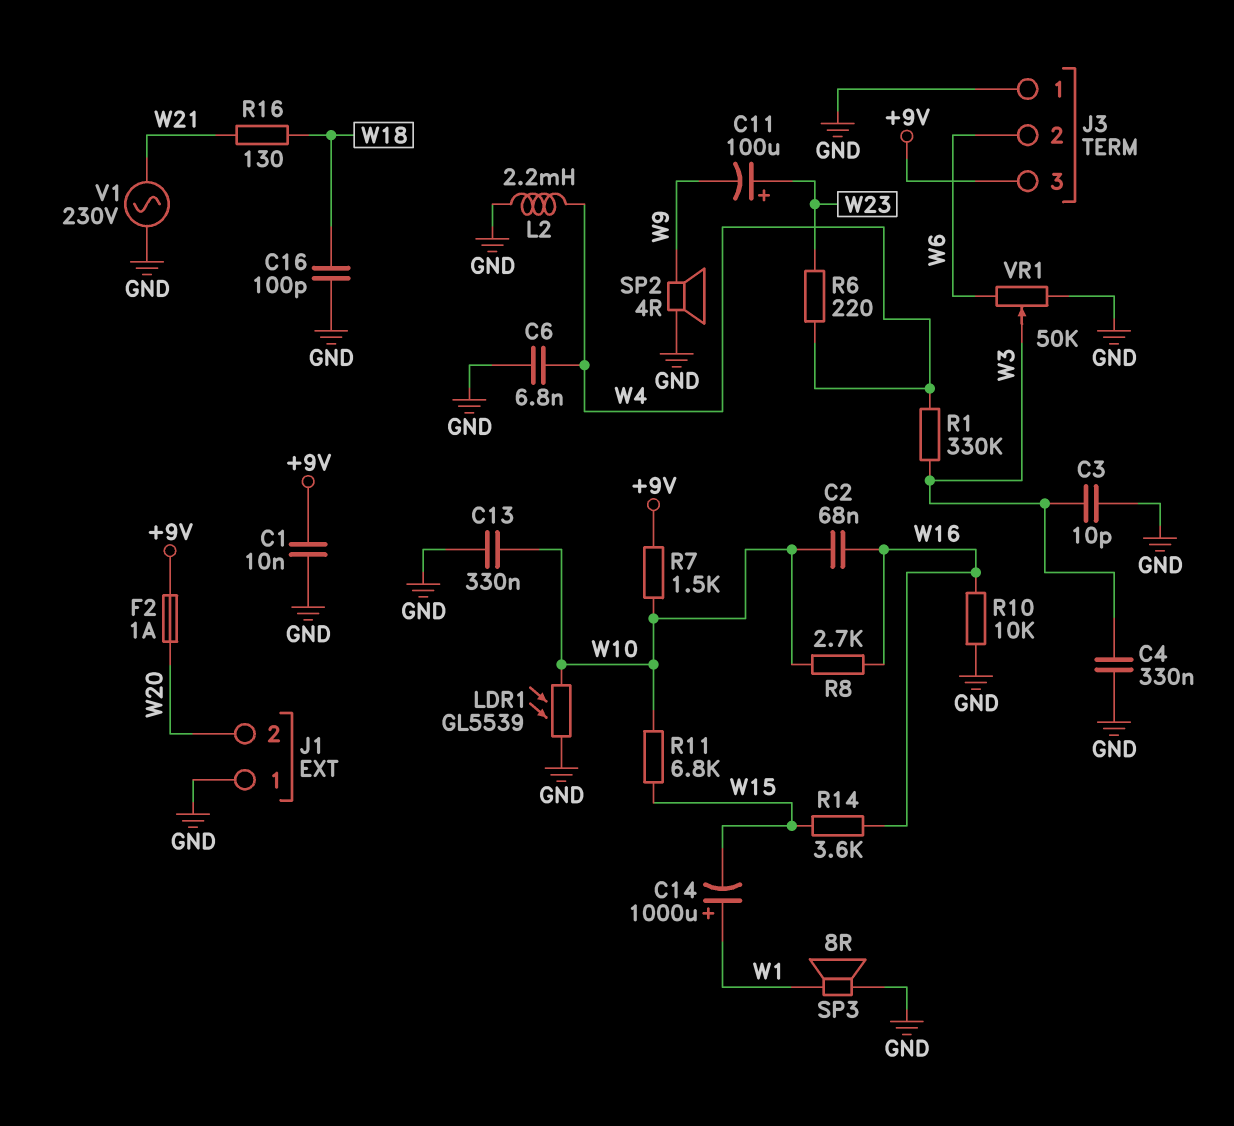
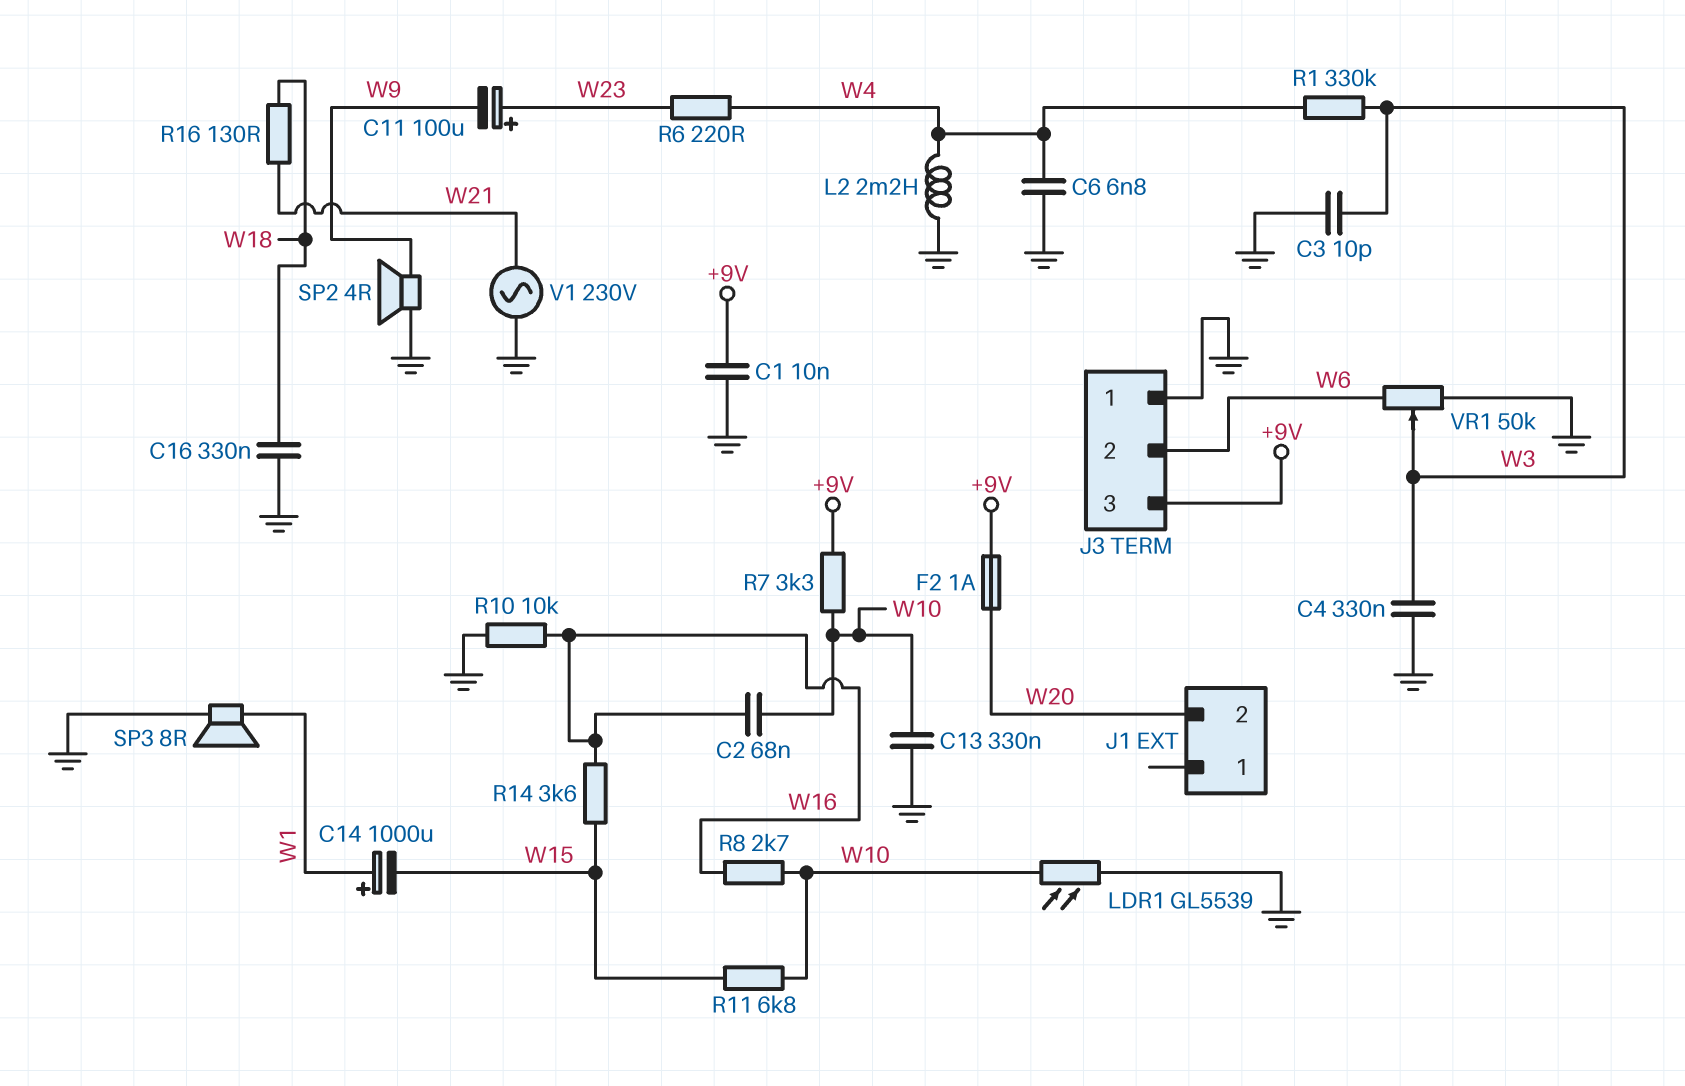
C16: 100pF (GND, W18) -> 330nF (GND, W18)
J1 pin 1: GND -> none
R7: 1.5k (+9V, W10) -> 3.3k (+9V, W10)

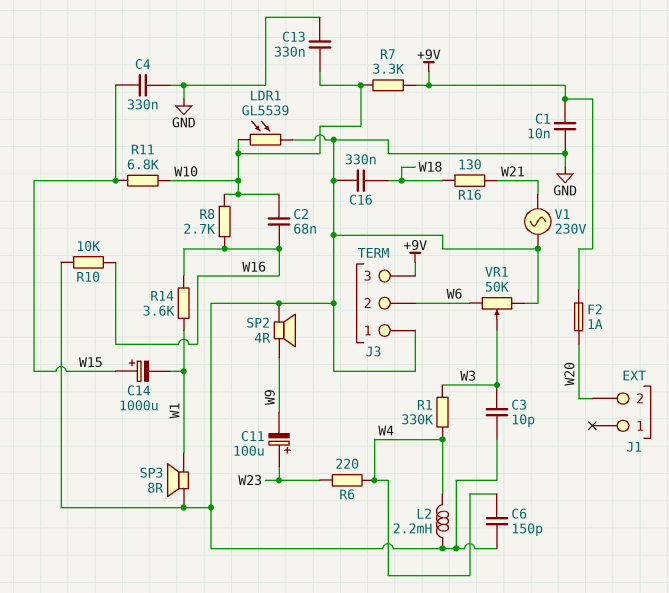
C4: 330nF (GND, W3) -> 330nF (GND, W15)
C6: 6.8nF (GND, W4) -> 150pF (GND, W4)
C14: 1000uF (plus W1, minus W15) -> 1000uF (plus W15, minus W1)
R14: 3.6k (W15, W16) -> 3.6k (W1, W16)

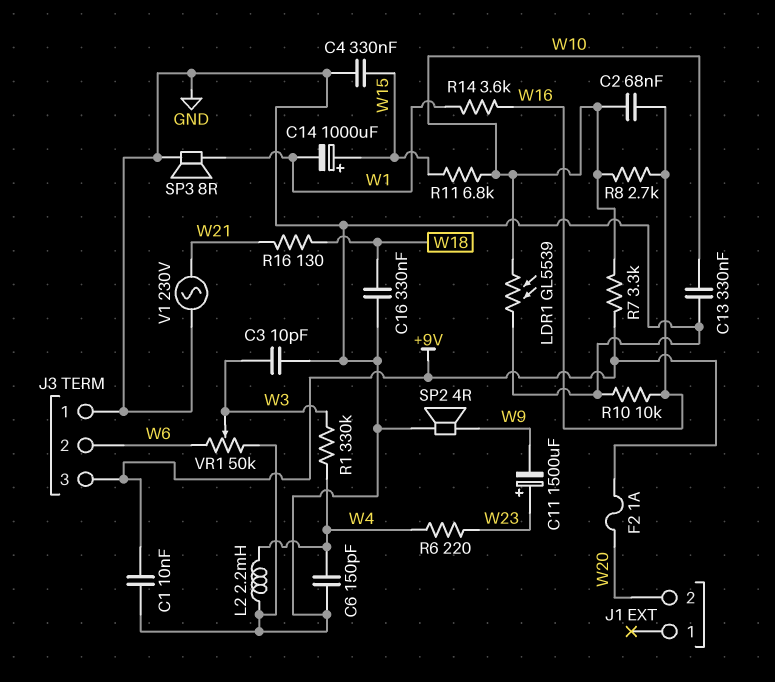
C11: 100uF (plus W23, minus W9) -> 1500uF (plus W23, minus W9)

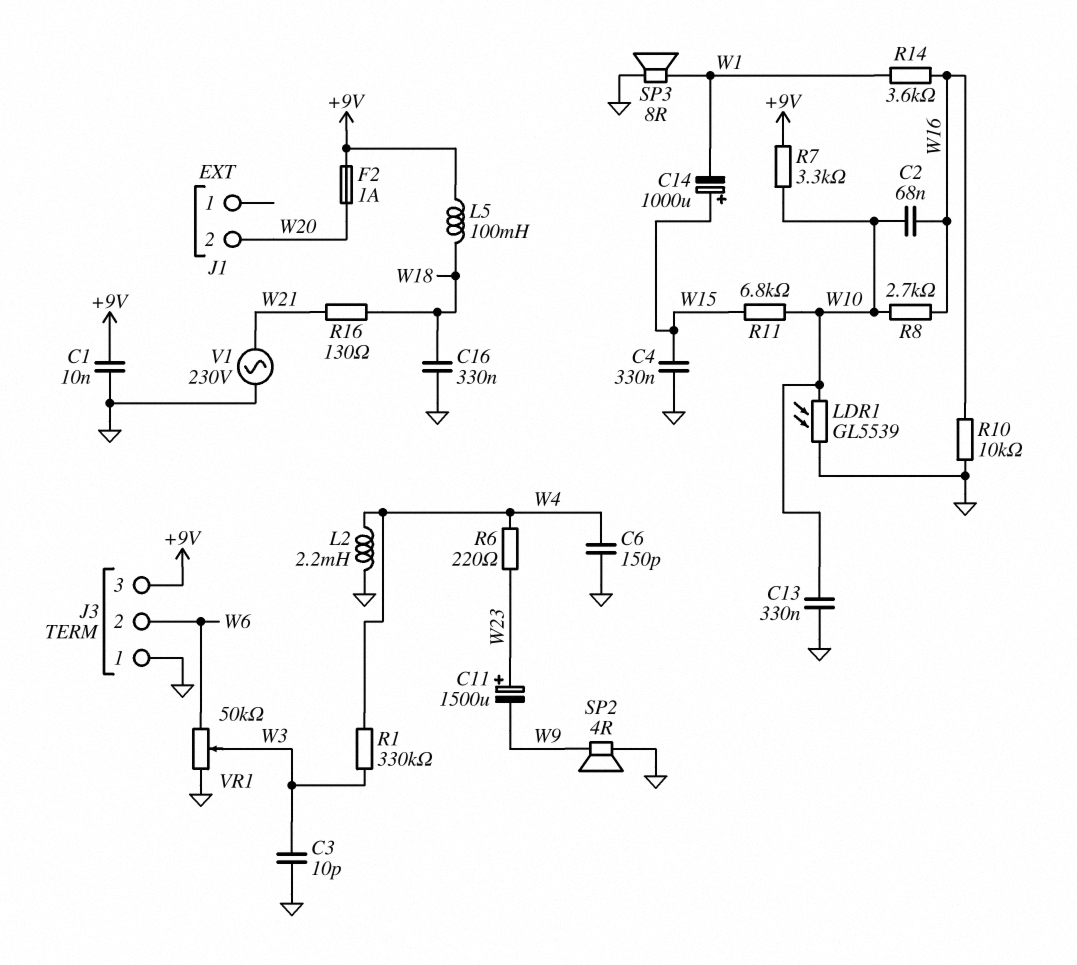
L5: none -> 100mH (+9V, W18)

